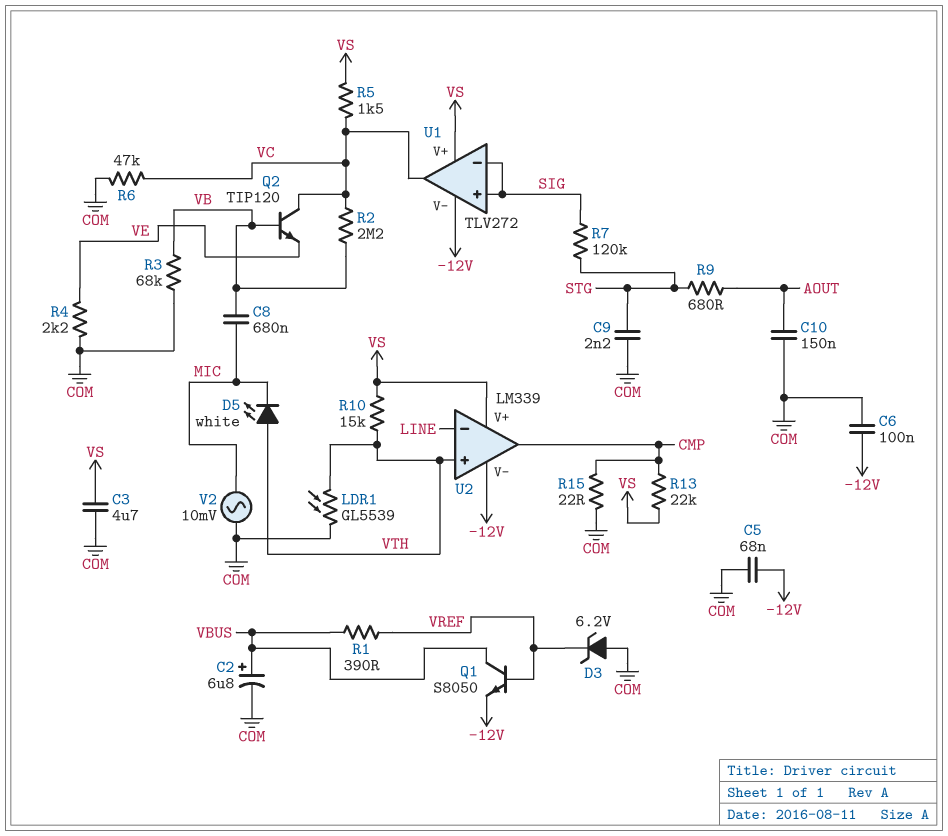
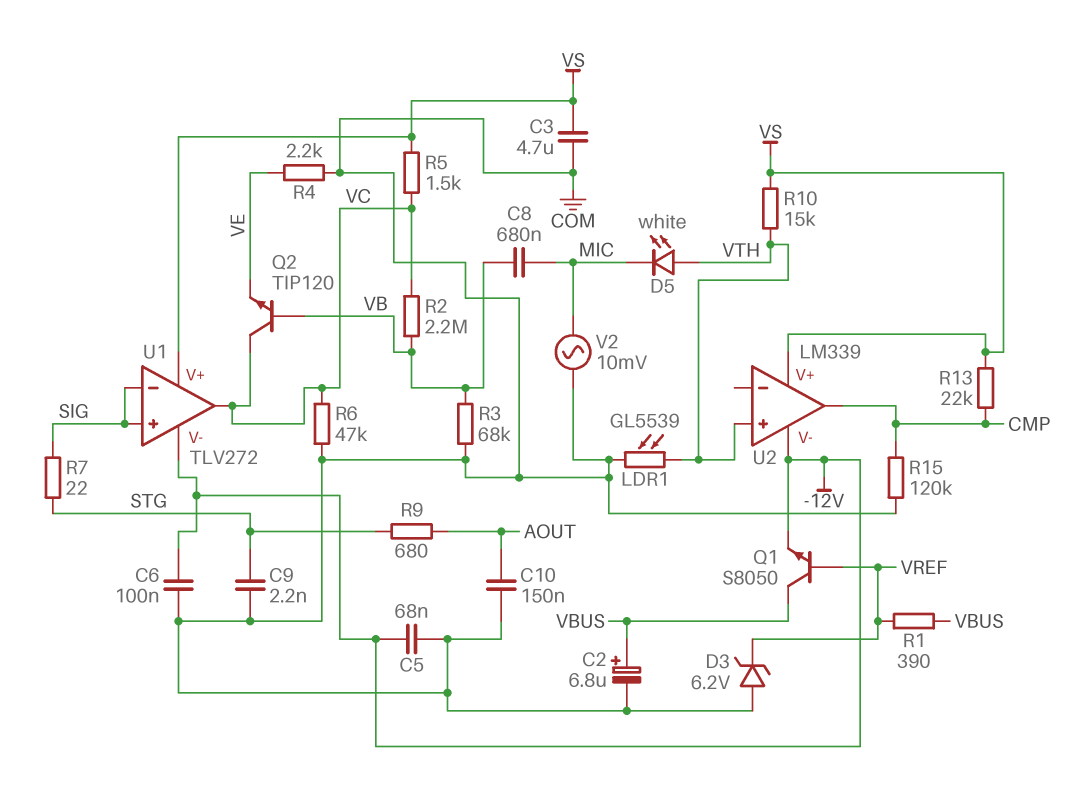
R7: 120k (SIG, STG) -> 22 (SIG, STG)
R15: 22 (CMP, COM) -> 120k (CMP, COM)
U2 pin in-: LINE -> none

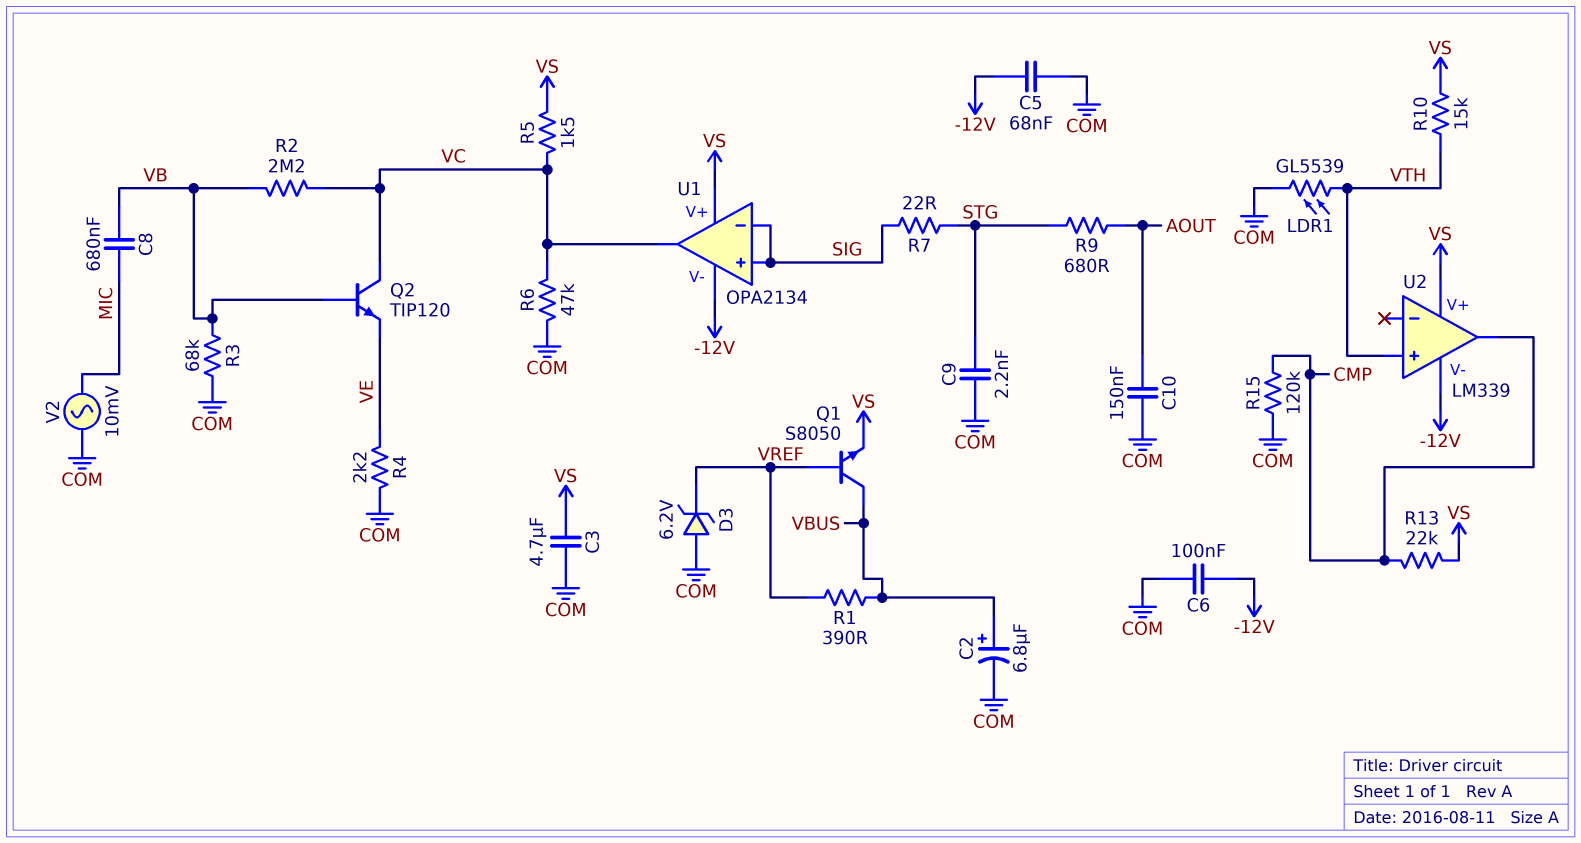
D5: LED white (A VTH, K MIC) -> none
Q1: NPN S8050 (B VREF, C VBUS, E -12V) -> NPN S8050 (B VREF, C VBUS, E VS)
U1: TLV272 -> OPA2134

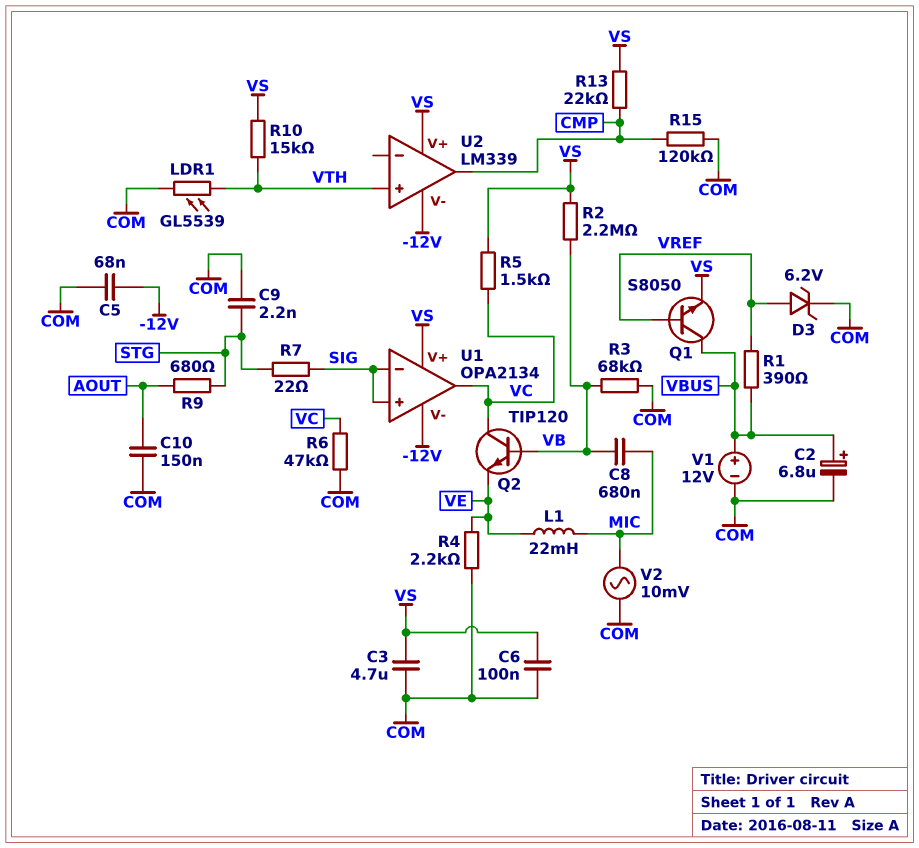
C6: 100nF (-12V, COM) -> 100nF (COM, VS)
D3: zener 6.2V (A COM, K VREF) -> zener 6.2V (A VREF, K COM)
L1: none -> 22mH (MIC, VE)
R2: 2.2M (VB, VC) -> 2.2M (VB, VS)
V1: none -> 12V (plus VBUS, minus COM)

